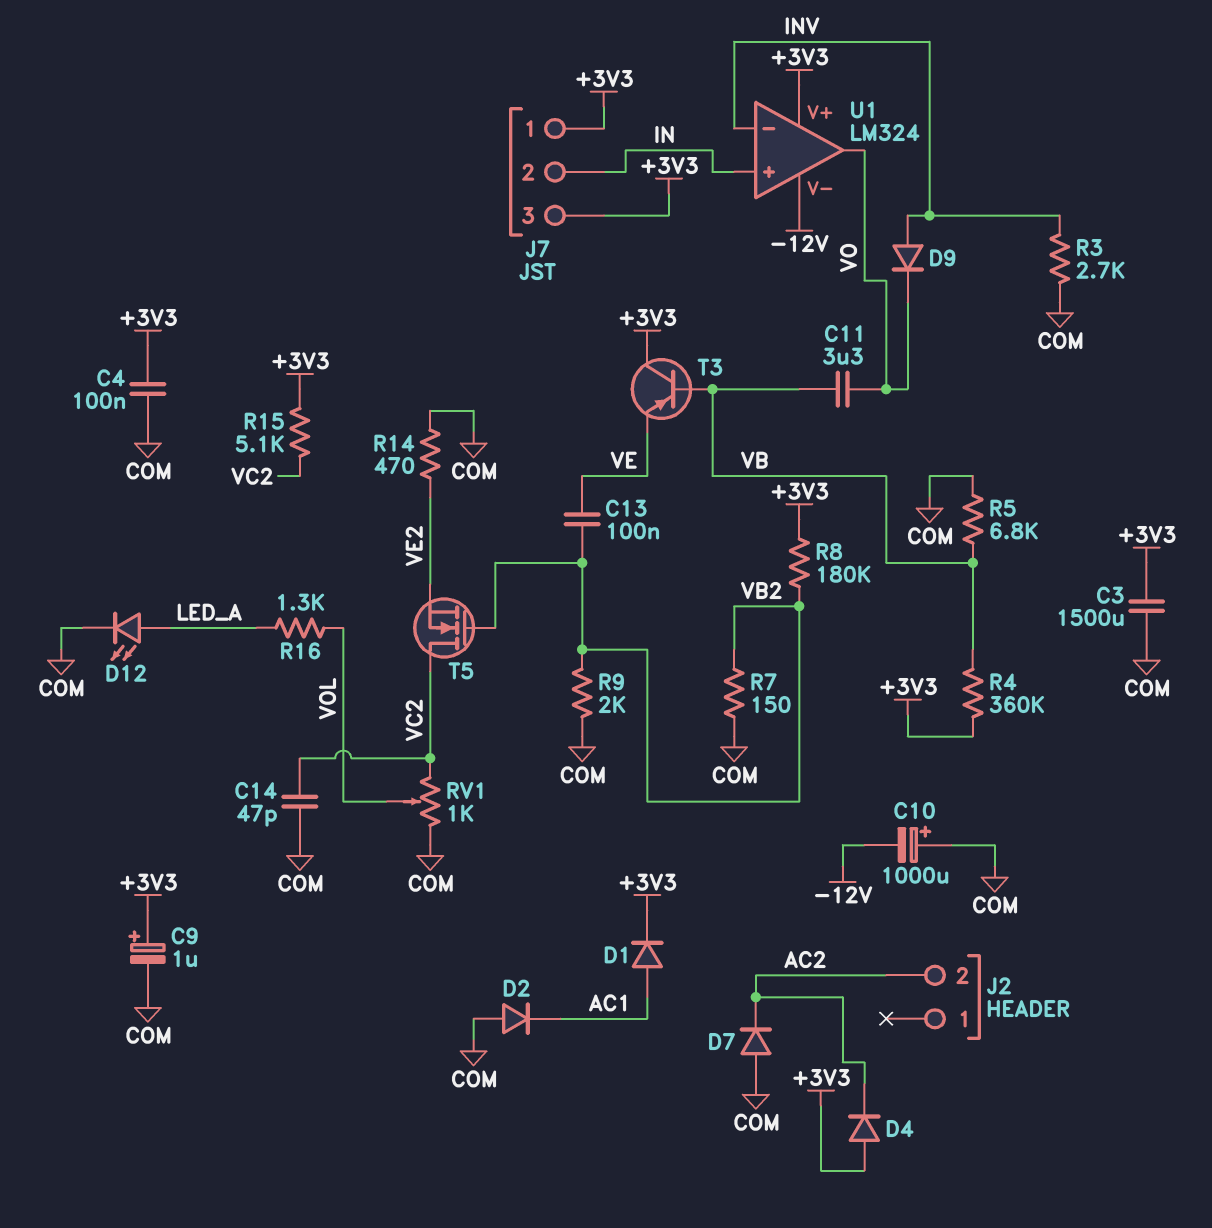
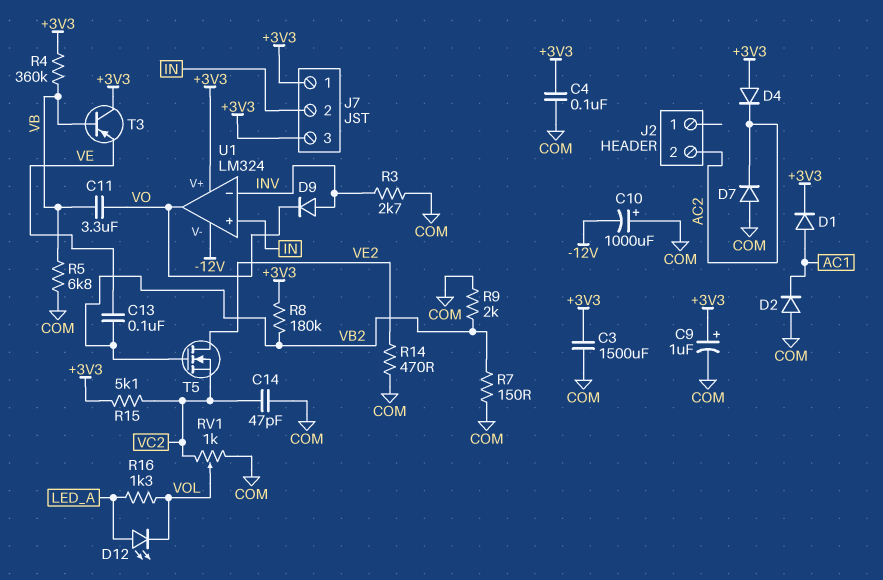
D12: LED (A LED_A, K COM) -> LED (A LED_A, K VOL)
T5: NMOS (G VB2, D VC2, S VE2) -> NMOS (G VB2, D VE2, S VC2)

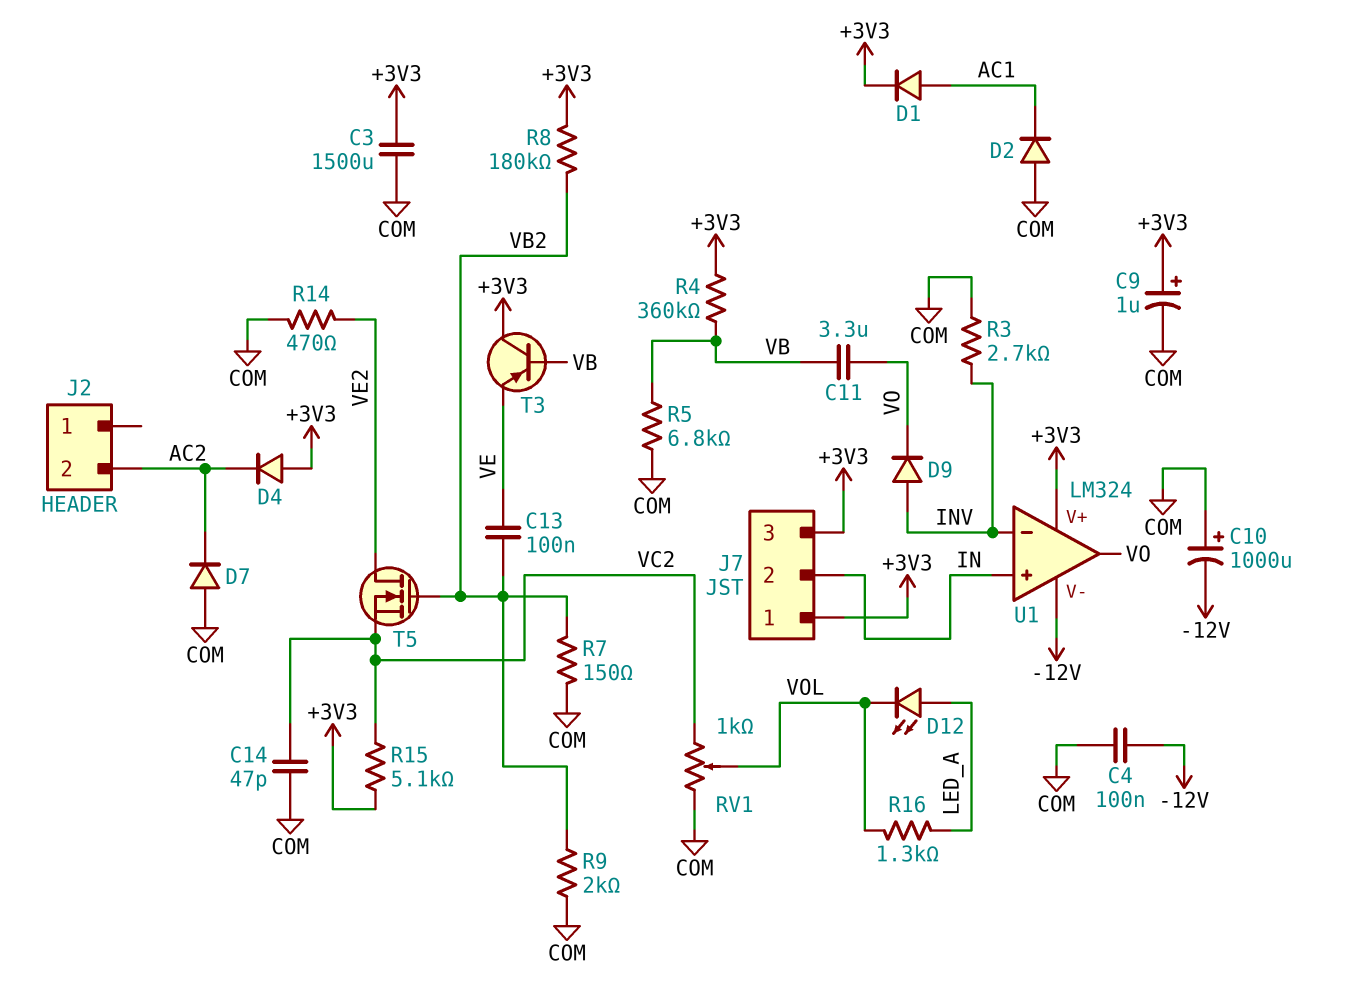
C4: 100nF (+3V3, COM) -> 100nF (-12V, COM)

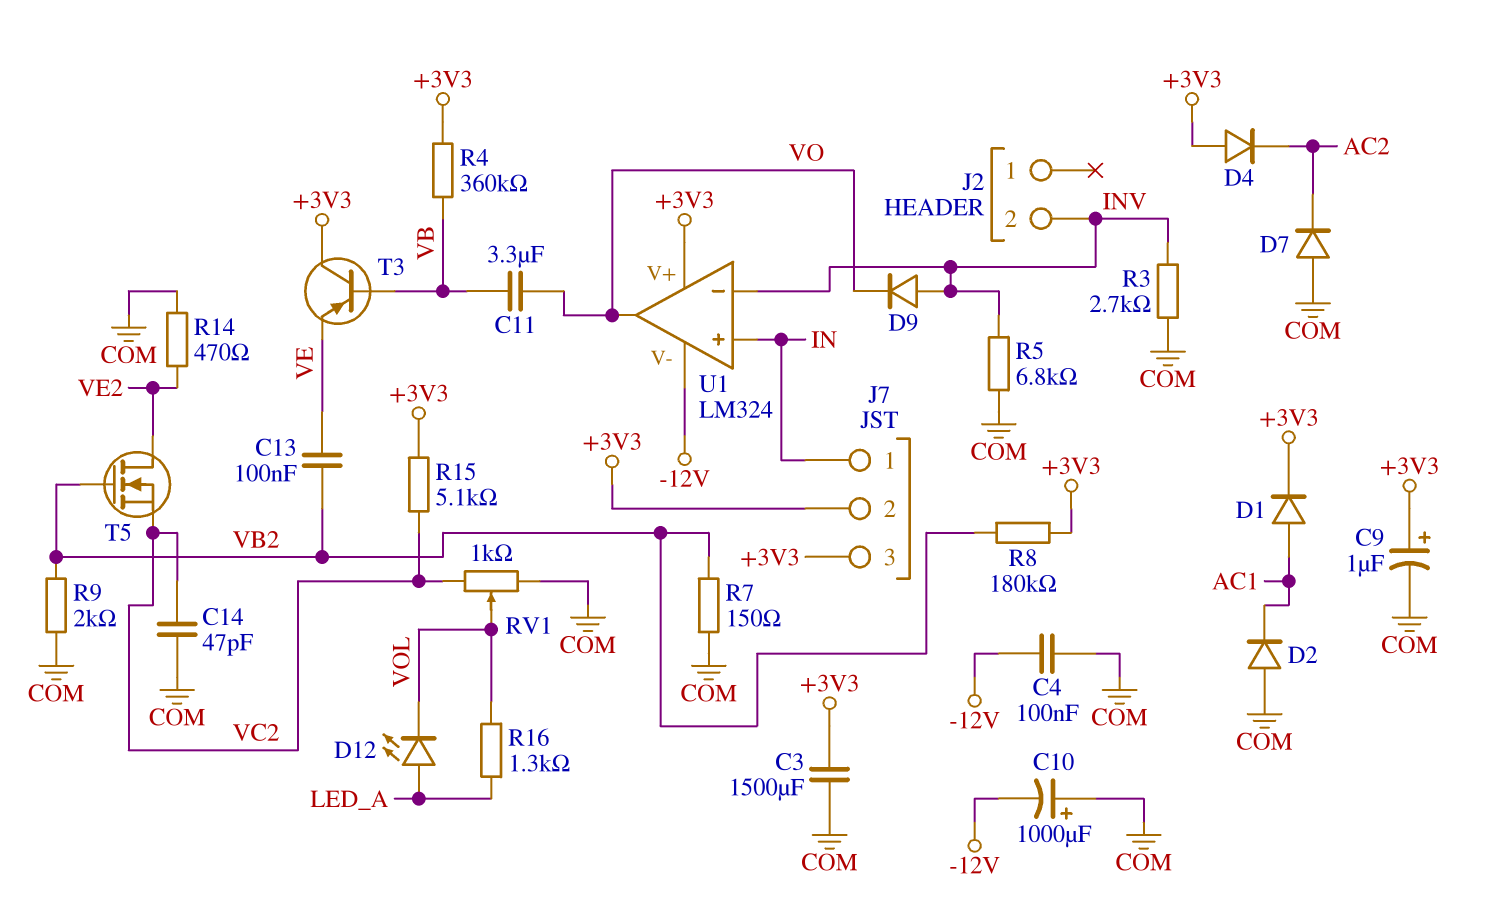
J2 pin 2: AC2 -> INV
J7 pin 1: +3V3 -> IN
J7 pin 2: IN -> +3V3
R5: 6.8k (COM, VB) -> 6.8k (COM, INV)

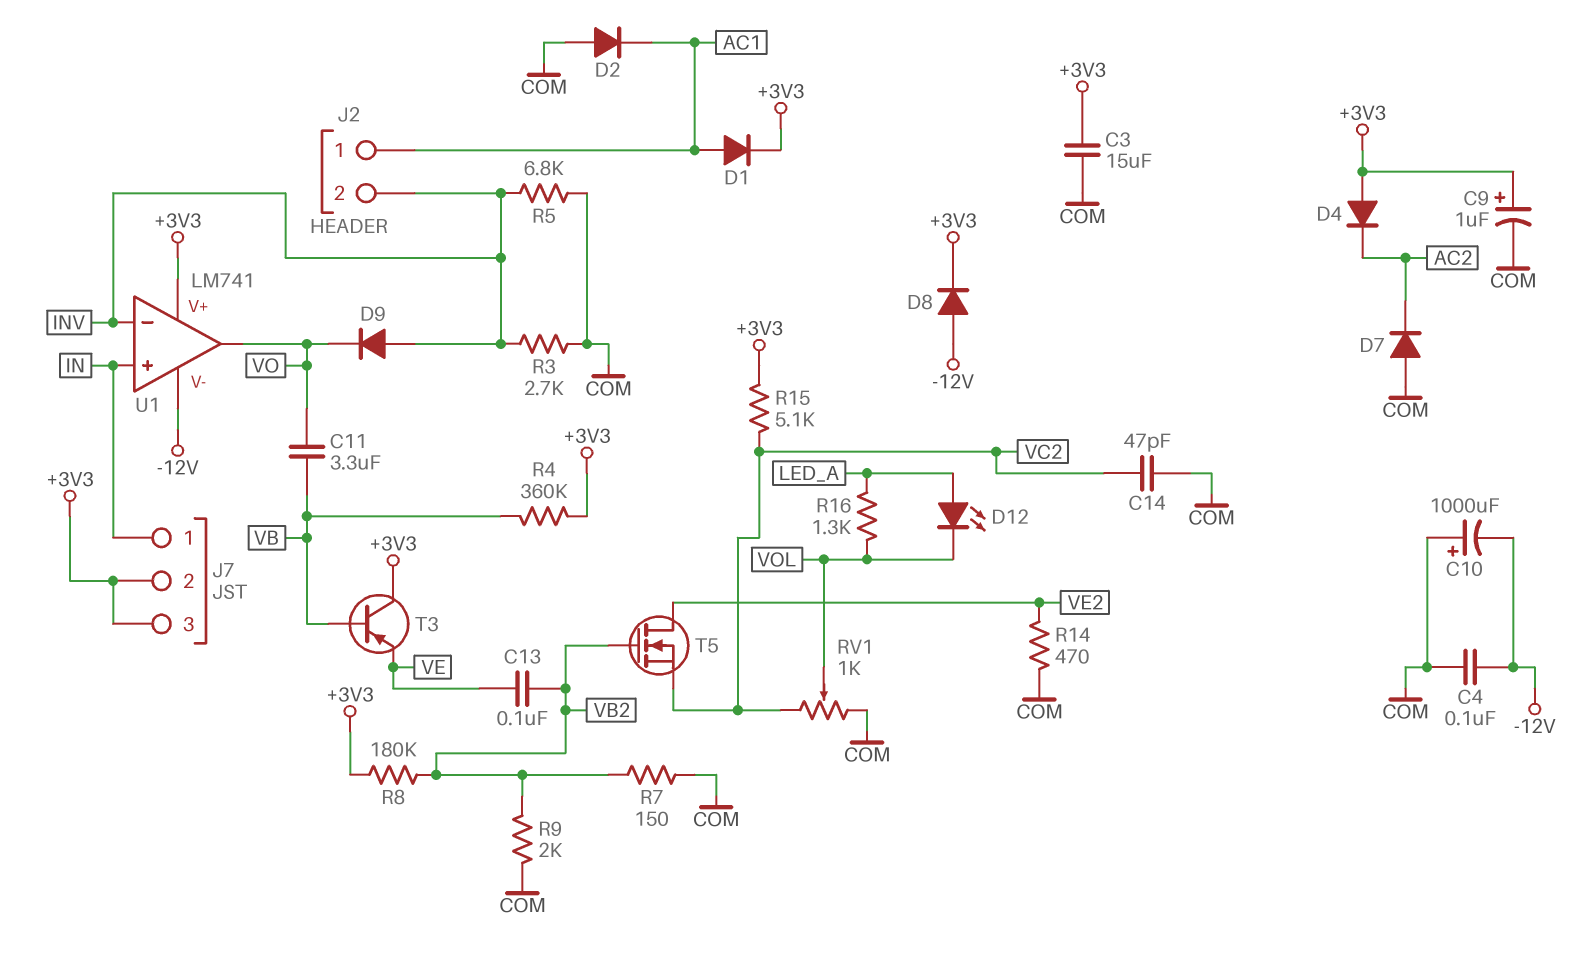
C3: 1500uF (+3V3, COM) -> 15uF (+3V3, COM)
D8: none -> diode (A -12V, K +3V3)
J2 pin 1: none -> AC1
U1: LM324 -> LM741

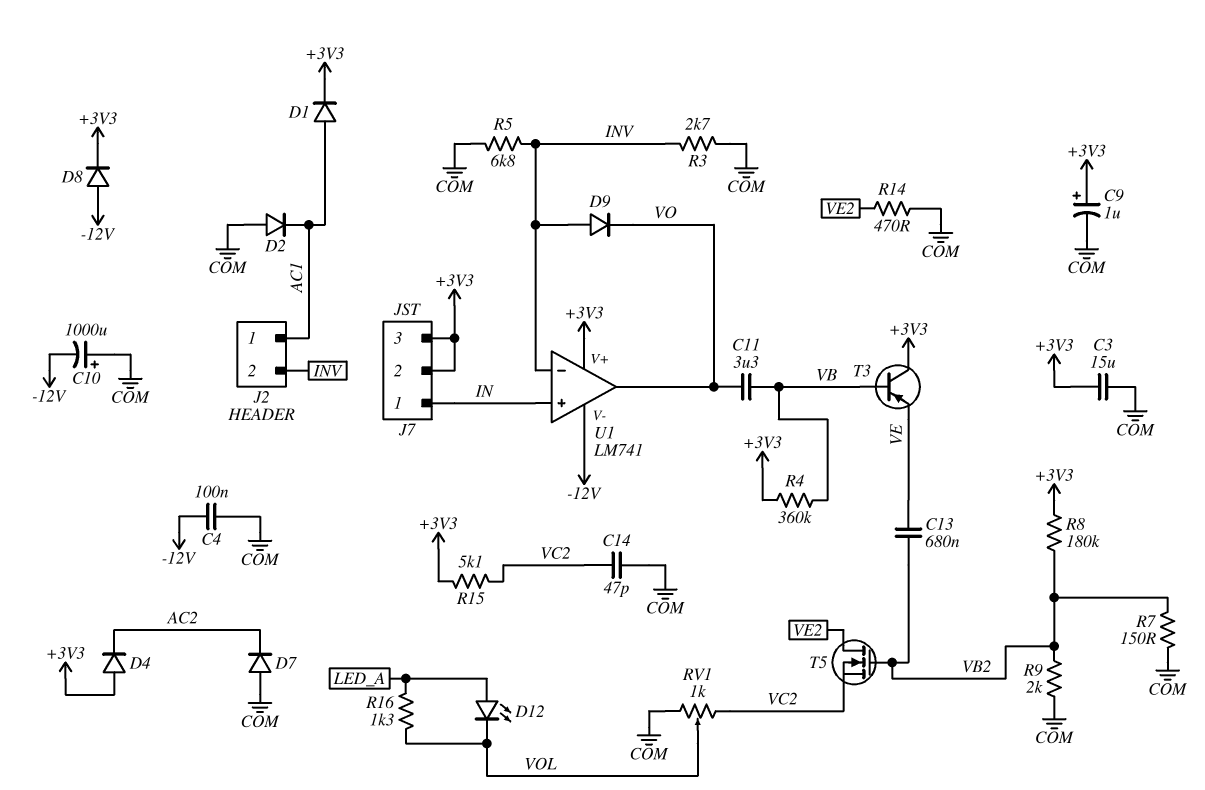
C13: 100nF (VB2, VE) -> 680nF (VB2, VE)

